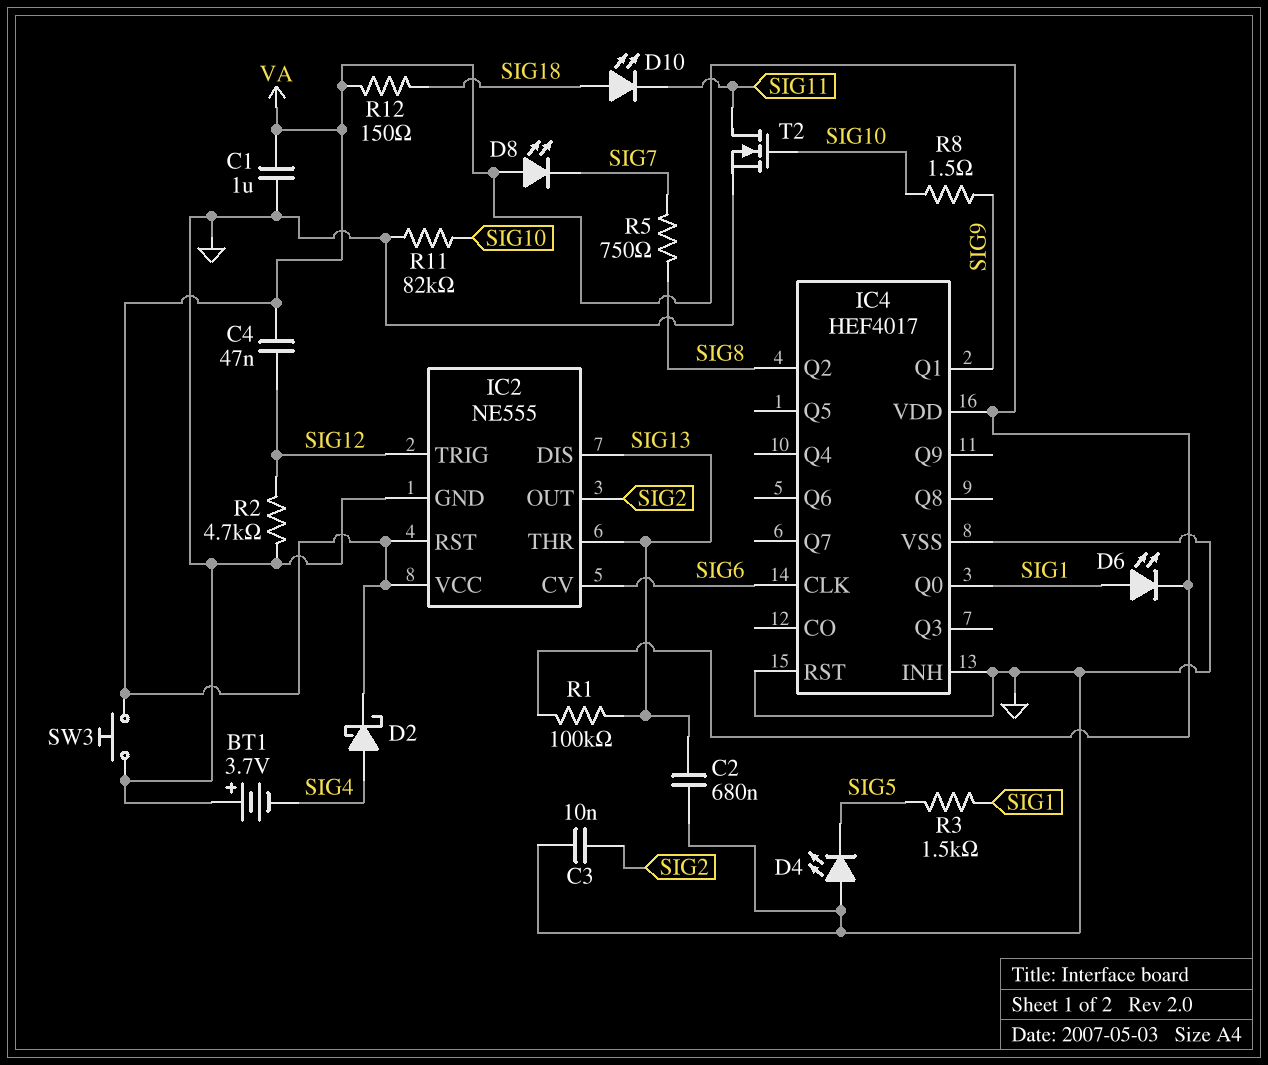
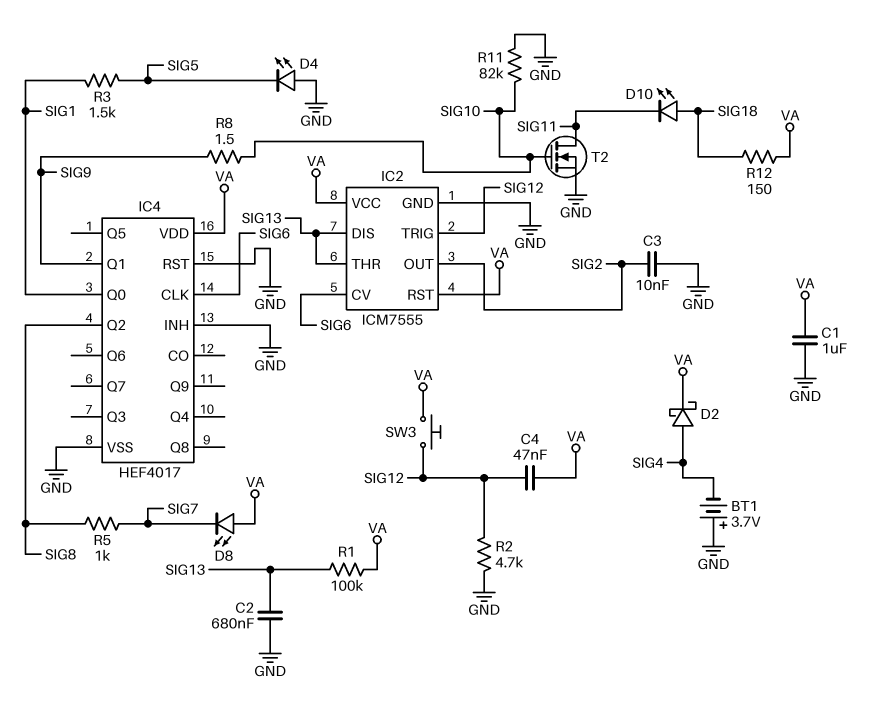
D6: LED (A SIG1, K VA) -> none
IC2: NE555 -> ICM7555
R5: 750 (SIG7, SIG8) -> 1k (SIG7, SIG8)
SW3: button (GND, VA) -> button (SIG12, VA)

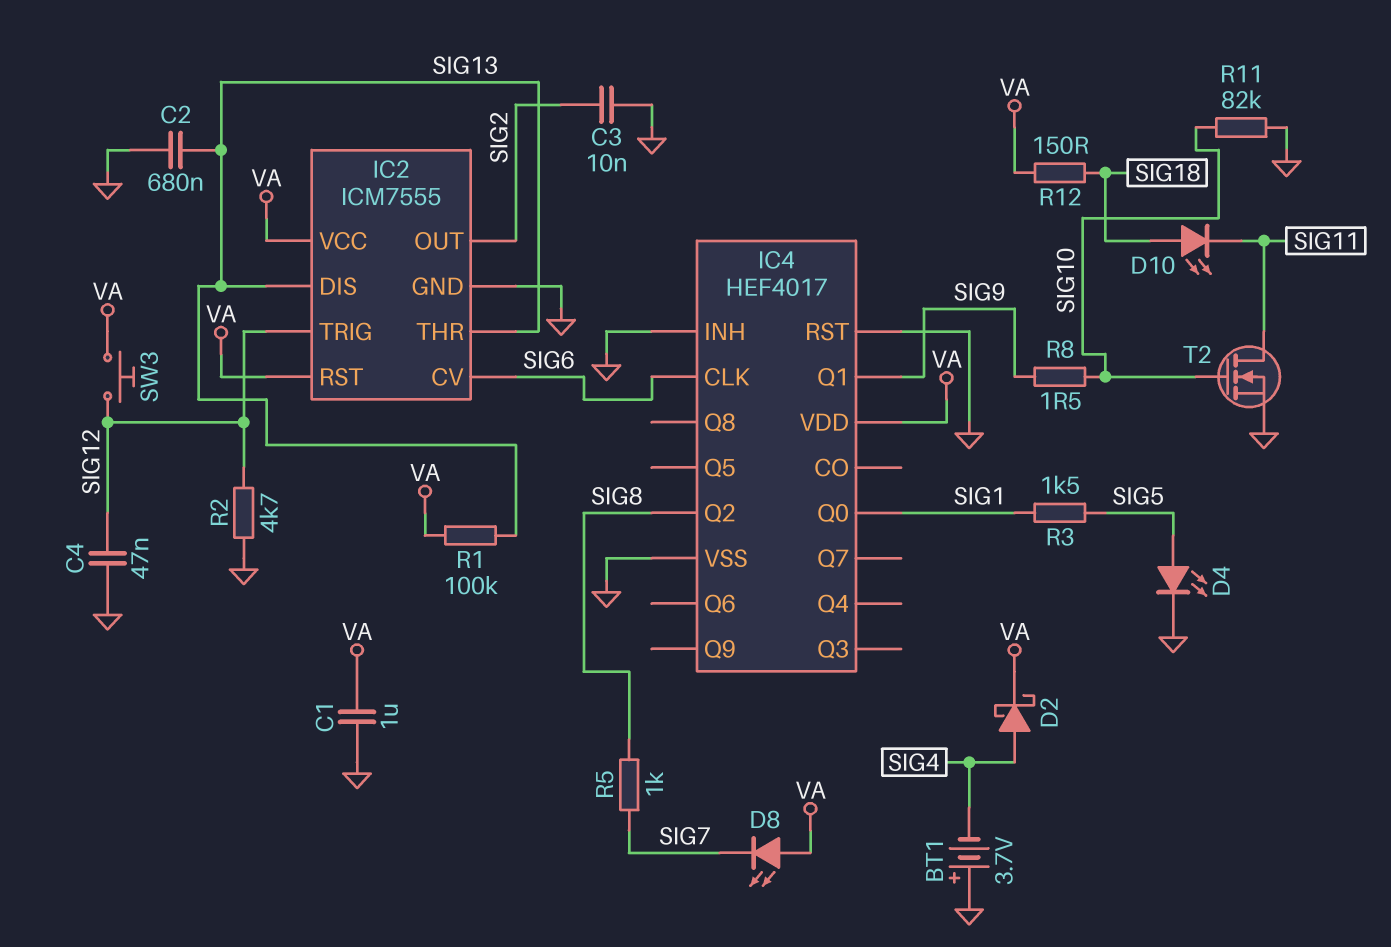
C4: 47nF (SIG12, VA) -> 47nF (GND, SIG12)
D4: LED (A GND, K SIG5) -> LED (A SIG5, K GND)

